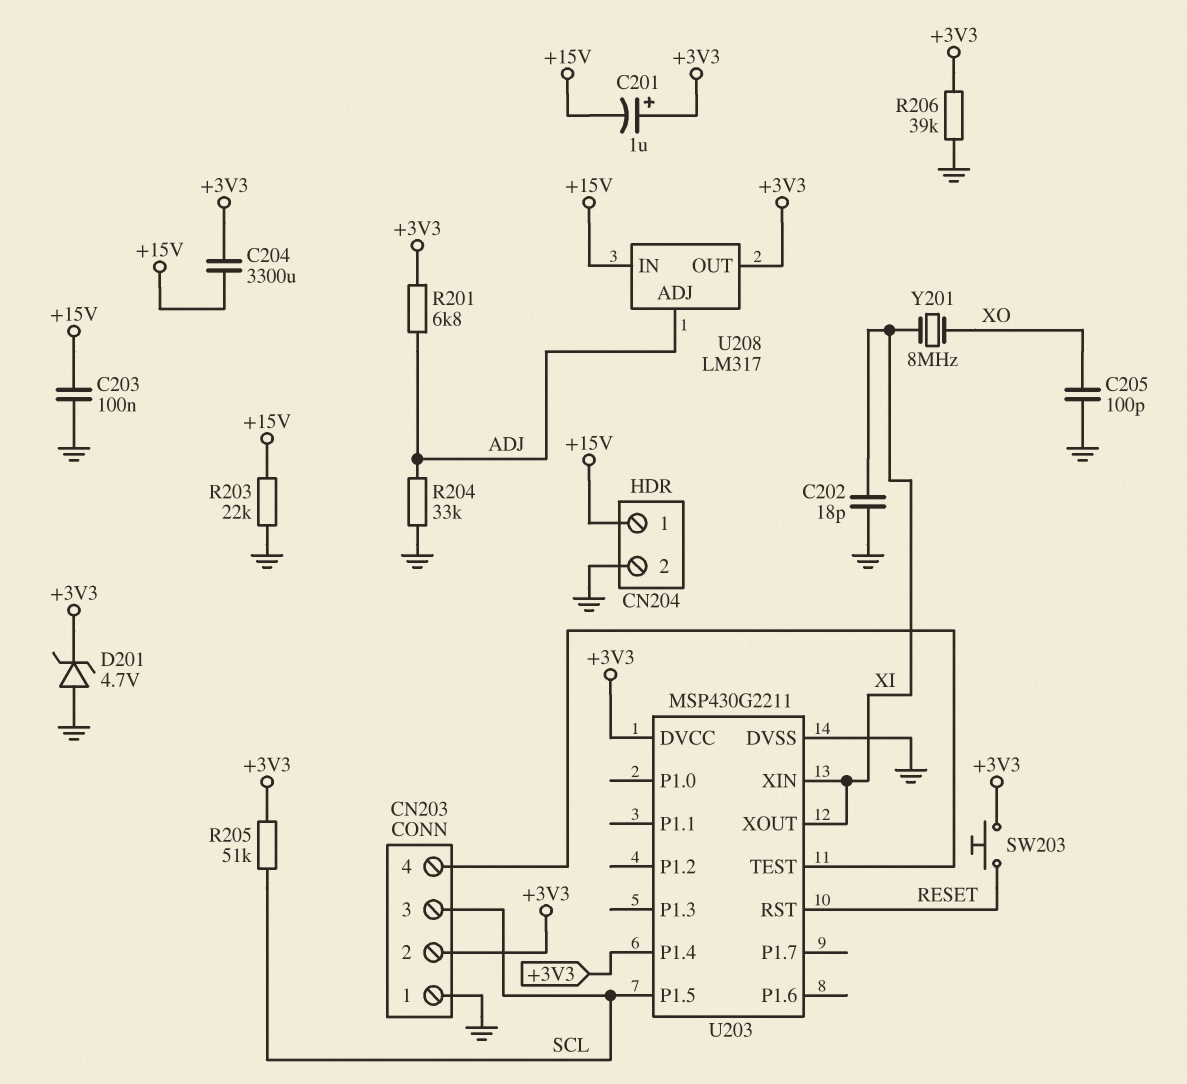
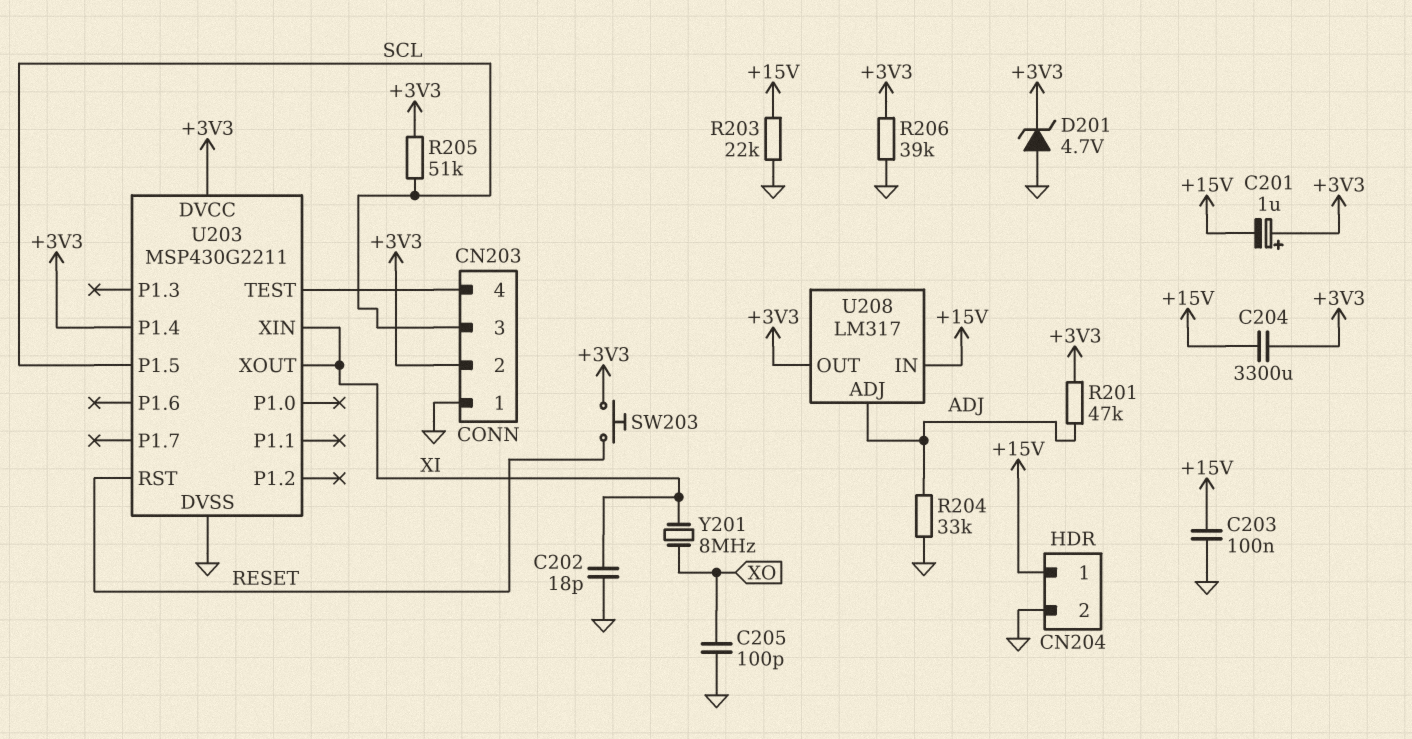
R201: 6.8k (+3V3, ADJ) -> 47k (+3V3, ADJ)

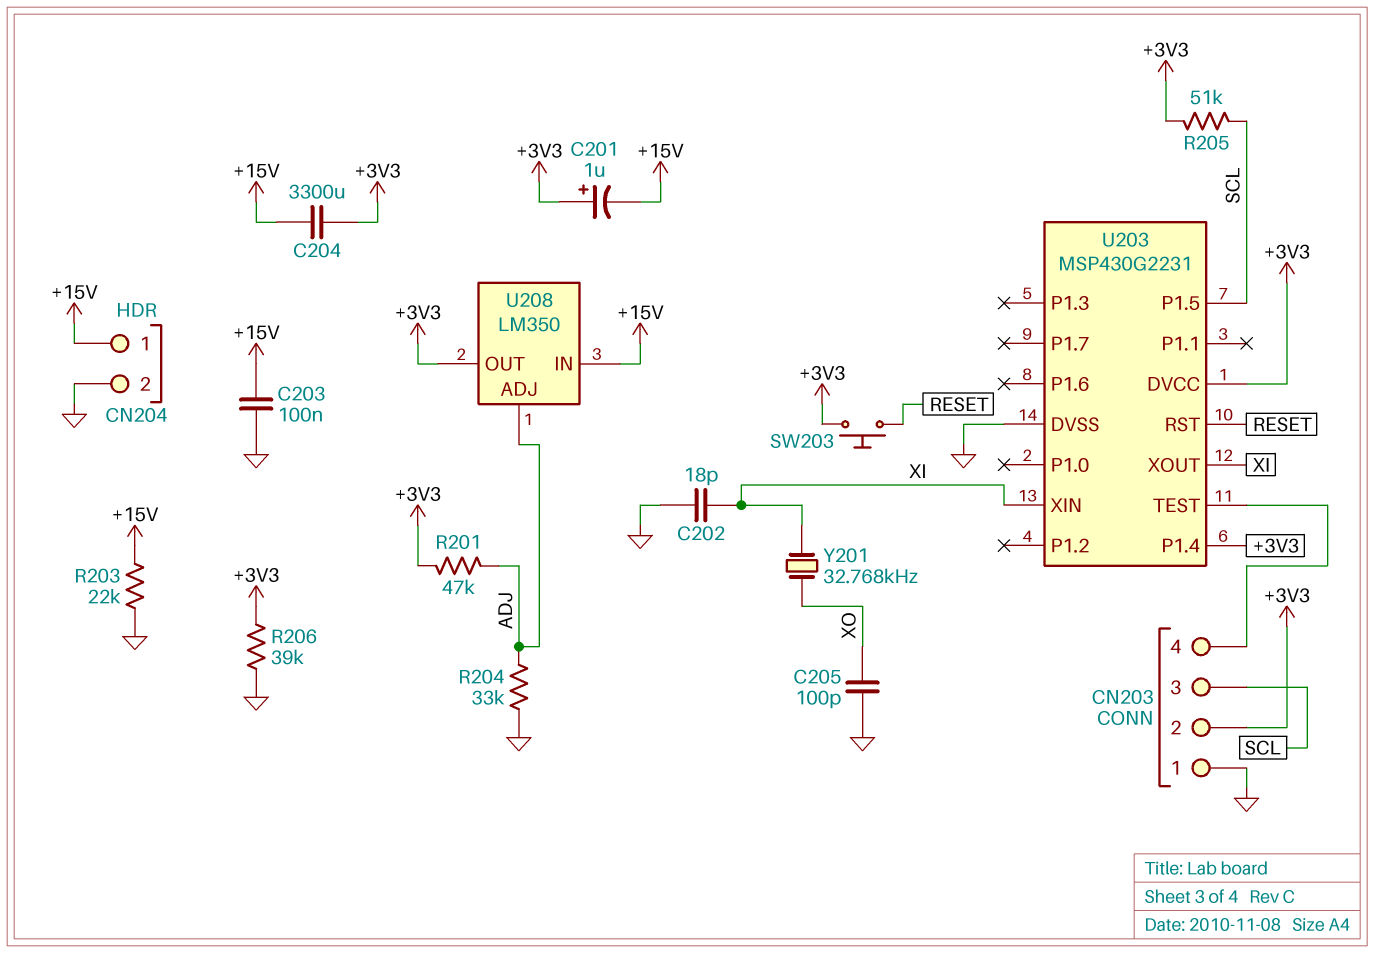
D201: zener 4.7V (A GND, K +3V3) -> none
U203: MSP430G2211 -> MSP430G2231
U208: LM317 -> LM350
Y201: 8MHz (XI, XO) -> 32.768kHz (XI, XO)

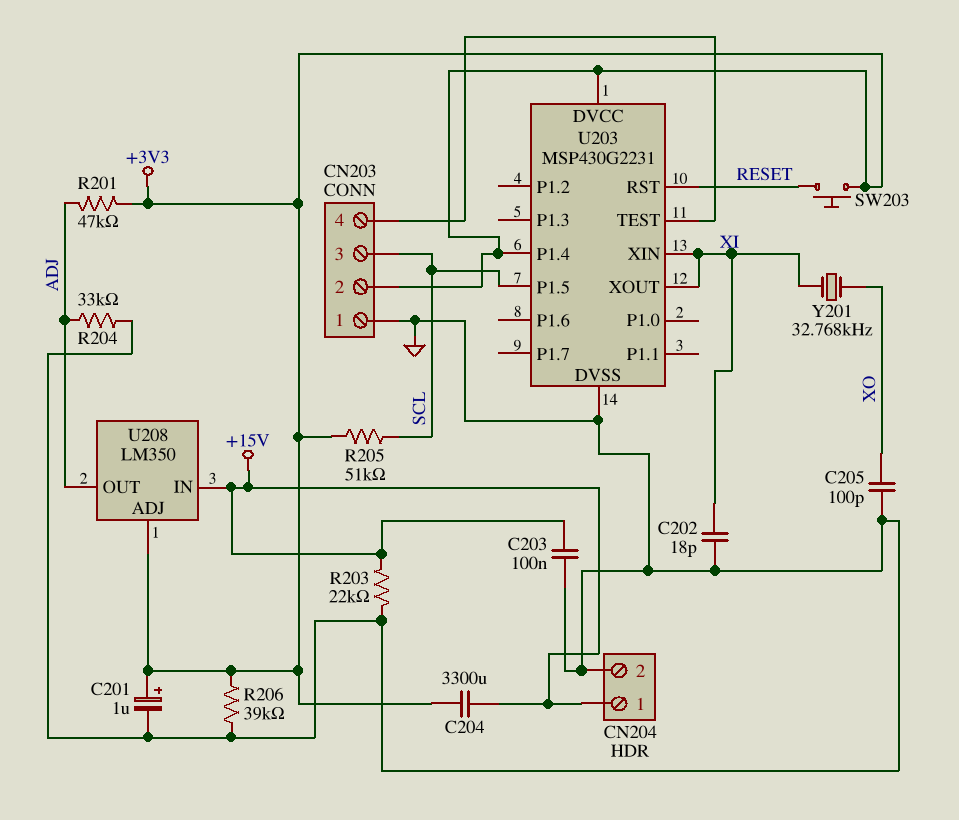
C201: 1uF (plus +3V3, minus +15V) -> 1uF (plus +3V3, minus GND)
U208 pin ADJ: ADJ -> +3V3
U208 pin OUT: +3V3 -> ADJ

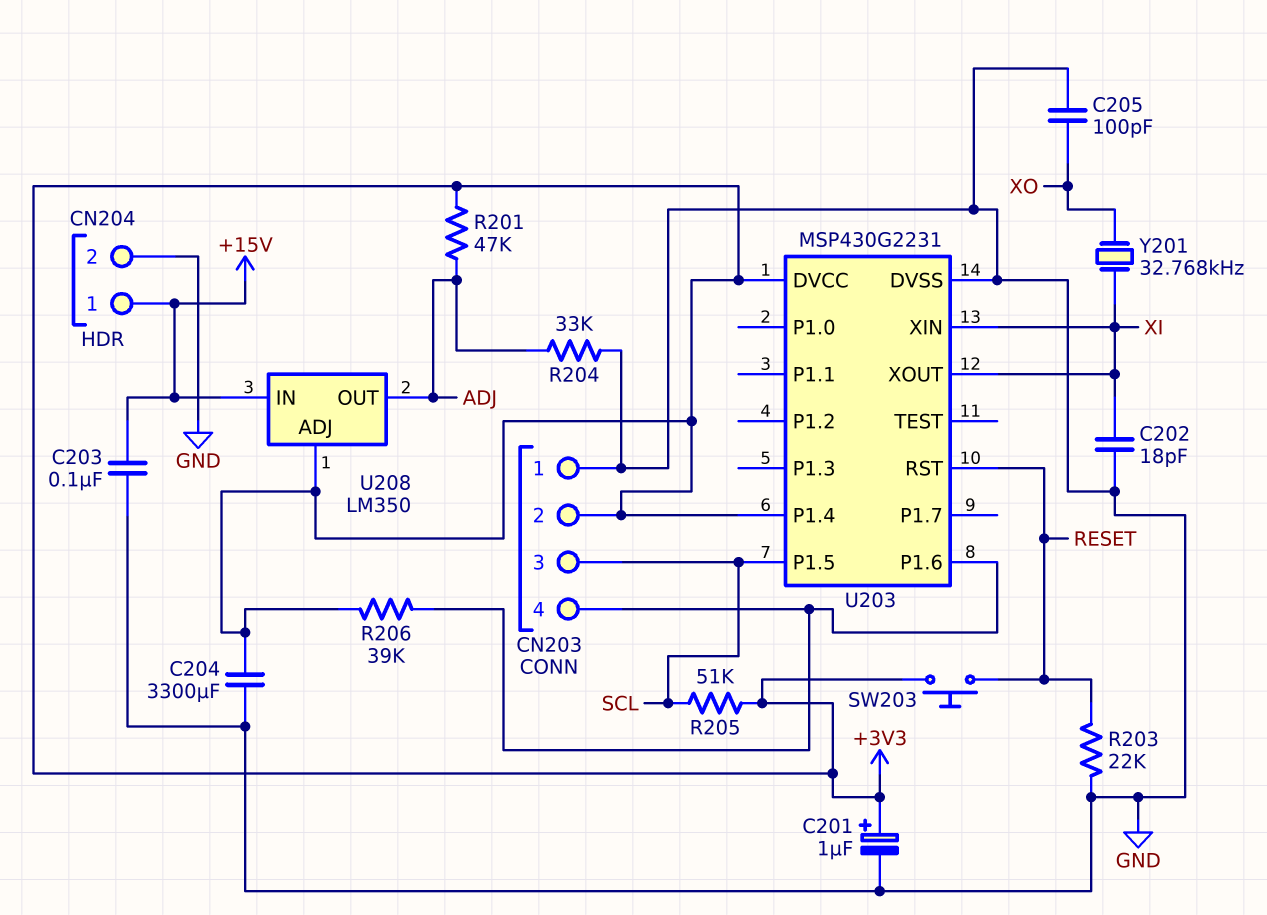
C204: 3300uF (+3V3, +15V) -> 3300uF (+3V3, GND)
R203: 22k (+15V, GND) -> 22k (GND, RESET)
R206: 39k (+3V3, GND) -> 39k (+3V3, CN203/4)
U203 pin P1.6: none -> CN203/4
U203 pin TEST: CN203/4 -> none

